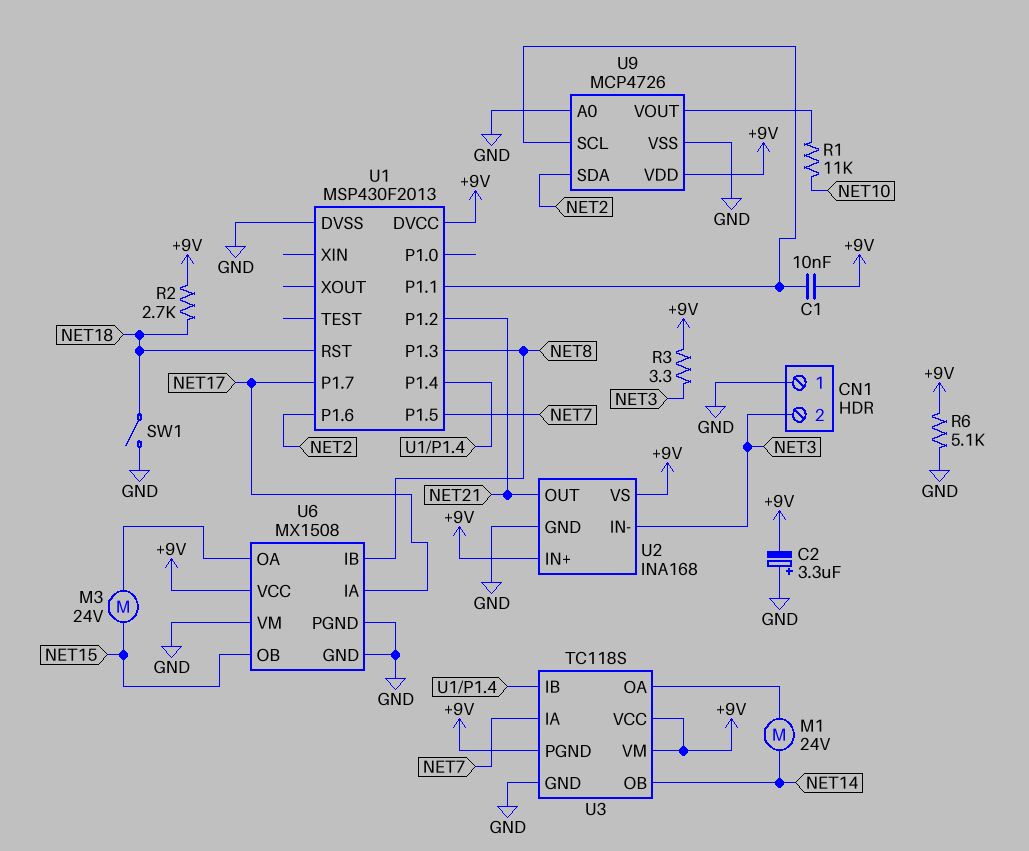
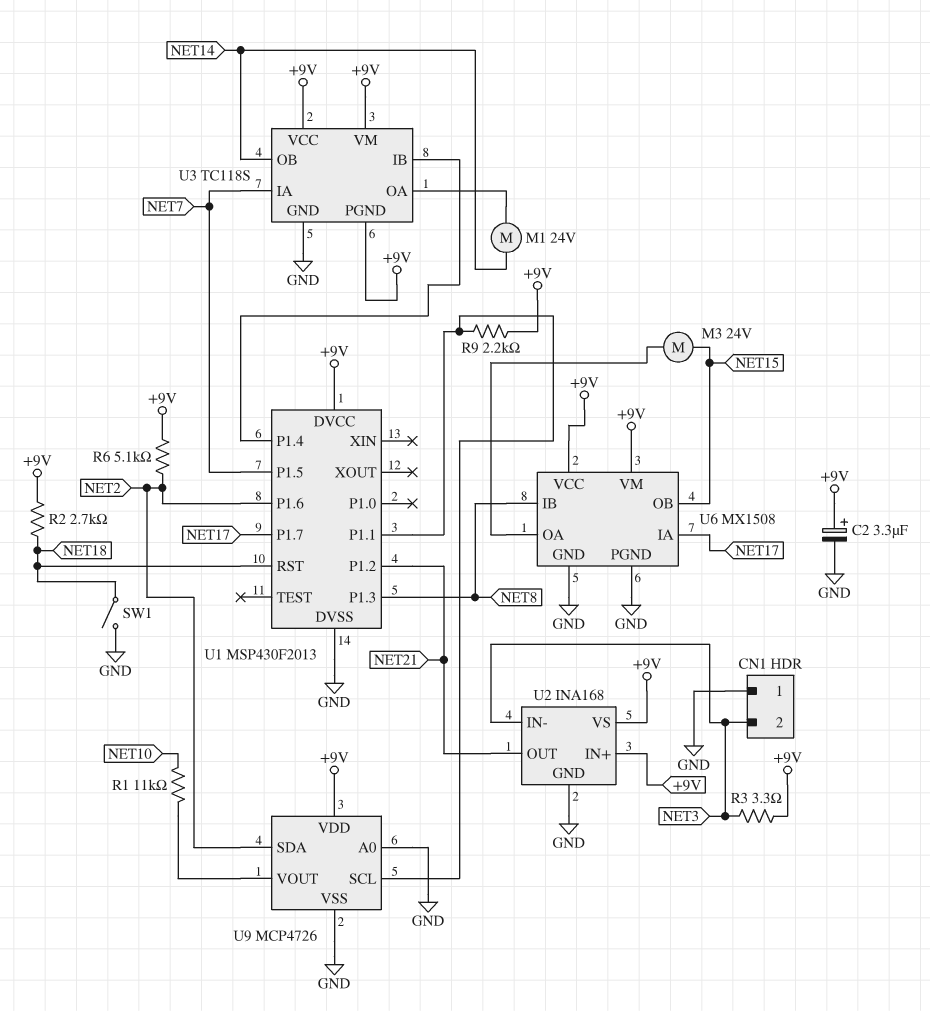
C1: 10nF (+9V, U1/P1.1) -> none
C2: 3.3uF (plus GND, minus +9V) -> 3.3uF (plus +9V, minus GND)
R6: 5.1k (+9V, GND) -> 5.1k (+9V, NET2)
R9: none -> 2.2k (+9V, U1/P1.1)
U6 pin VM: GND -> +9V

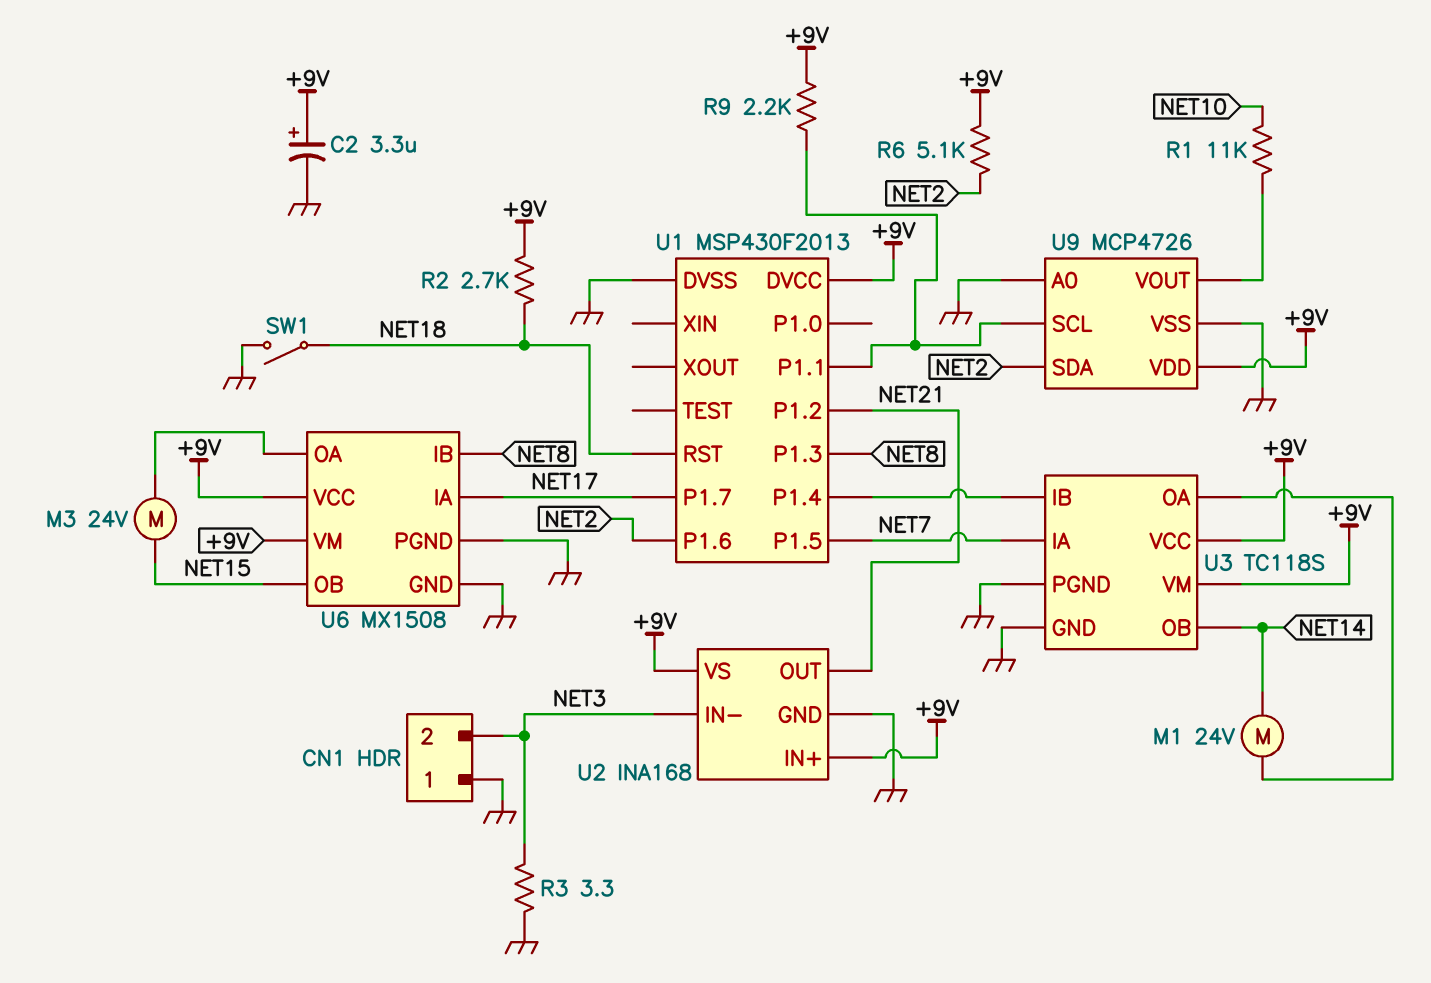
R3: 3.3 (+9V, NET3) -> 3.3 (GND, NET3)
U3 pin PGND: +9V -> GND

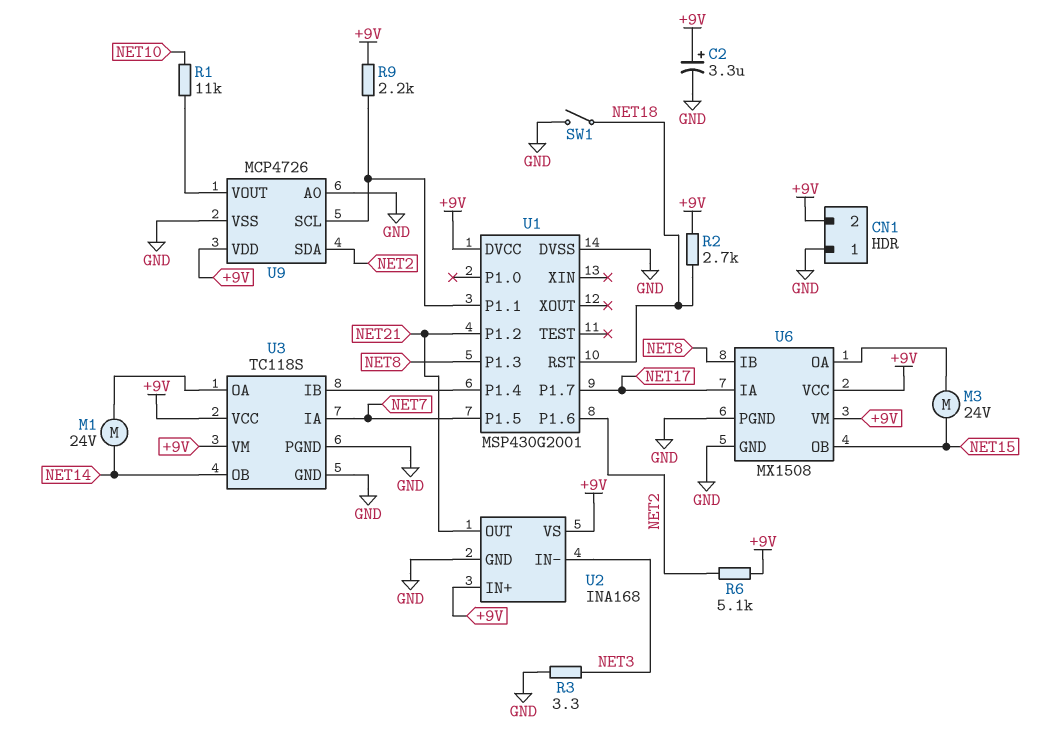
CN1 pin 2: NET3 -> +9V
U1: MSP430F2013 -> MSP430G2001

